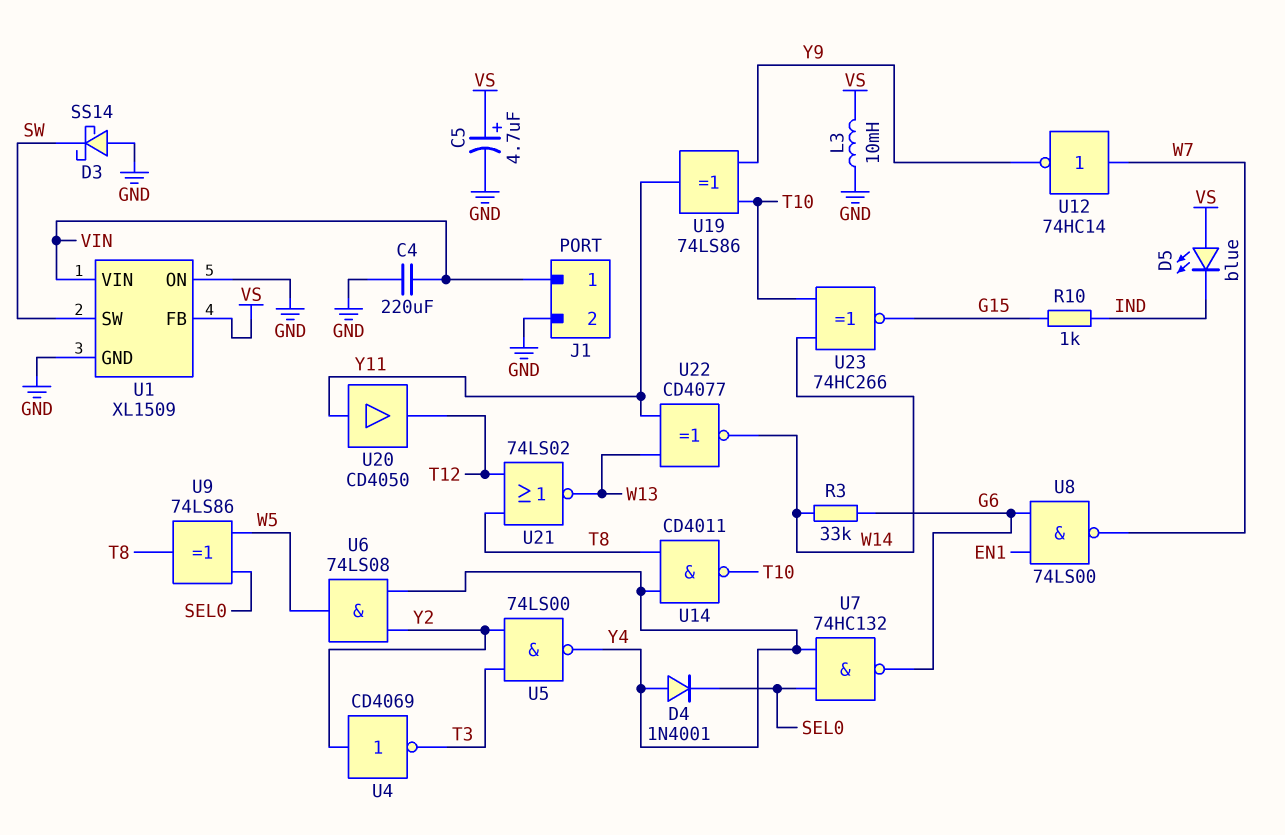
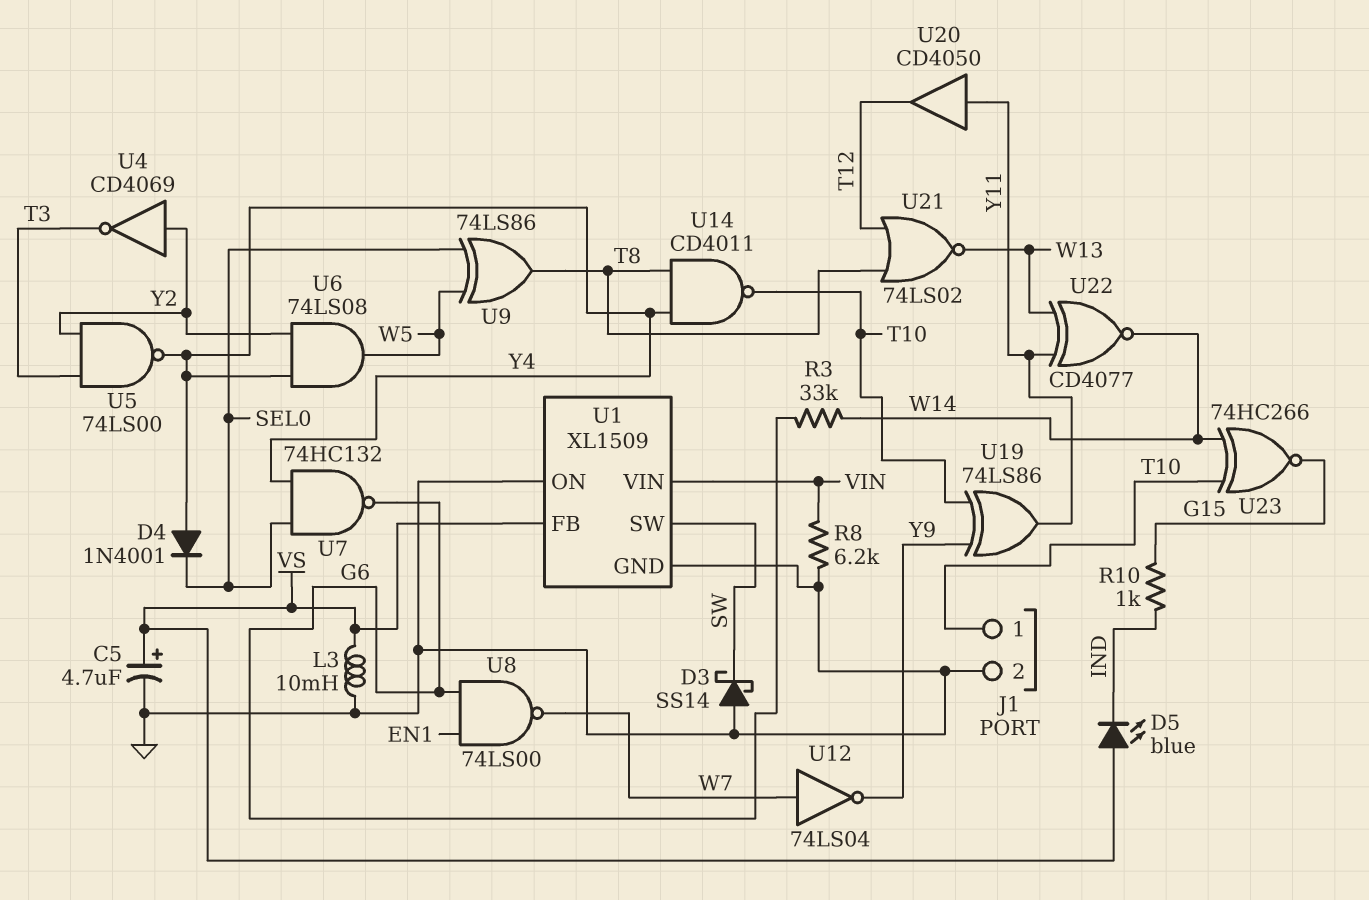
C4: 220uF (GND, VIN) -> none
J1 pin 1: VIN -> T10
R8: none -> 6.2k (GND, VIN)
U12: NOT 74HC14 (in W7, out Y9) -> NOT 74LS04 (in W7, out Y9)

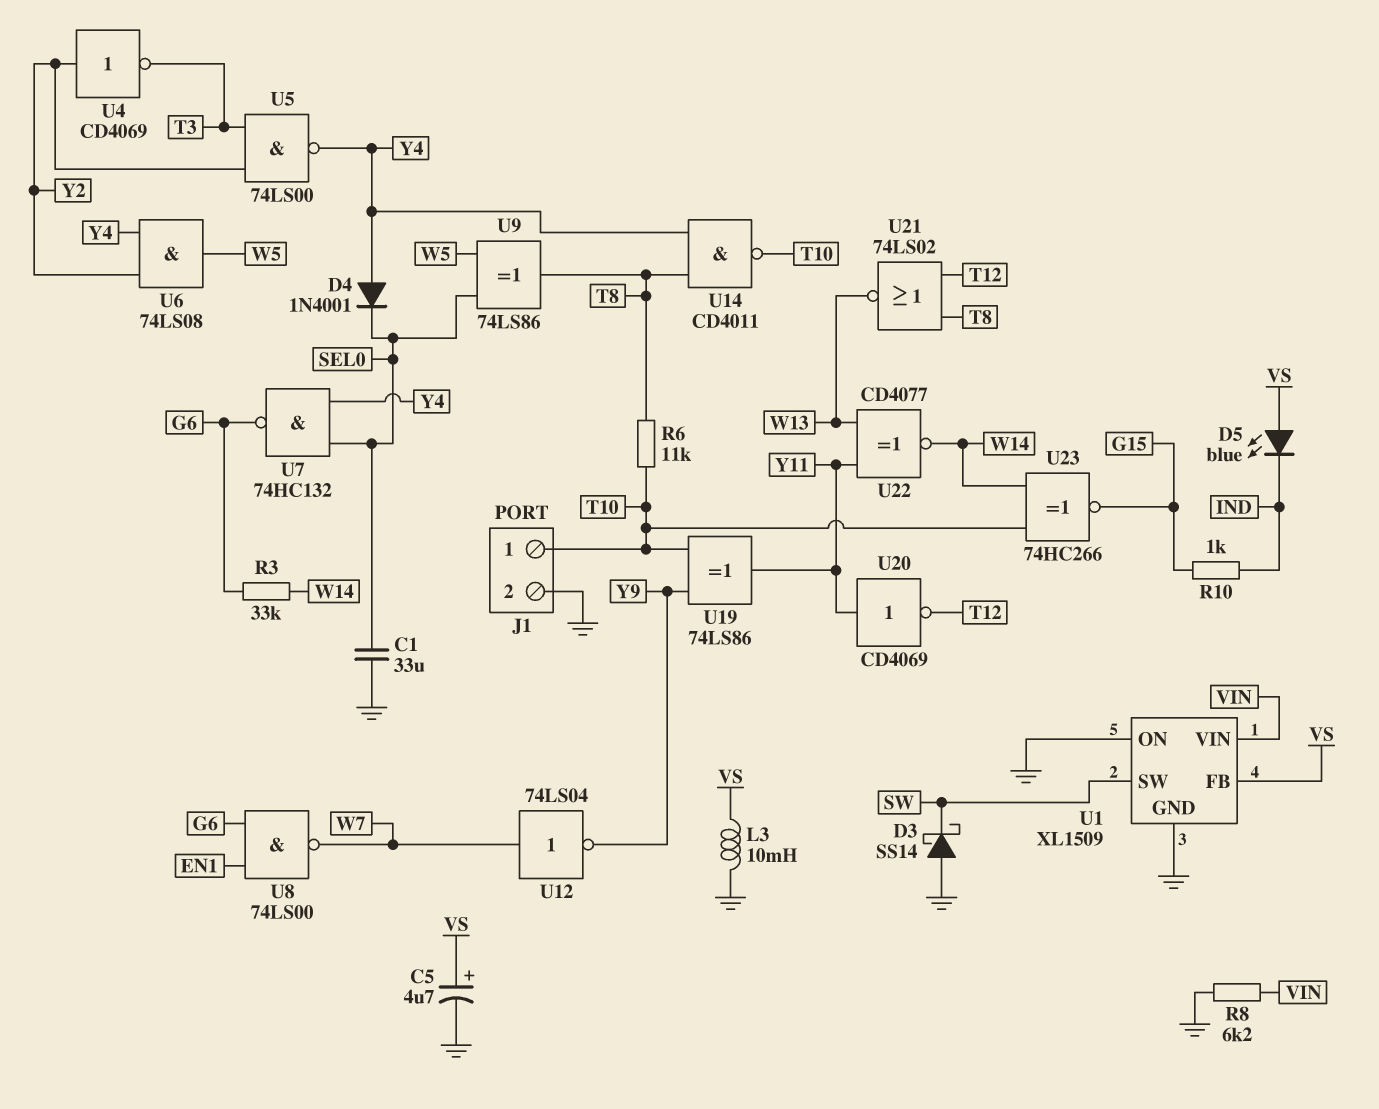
C1: none -> 33uF (GND, SEL0)
R6: none -> 11k (T8, T10)
U20: buffer CD4050 (in Y11, out T12) -> NOT CD4069 (in Y11, out T12)

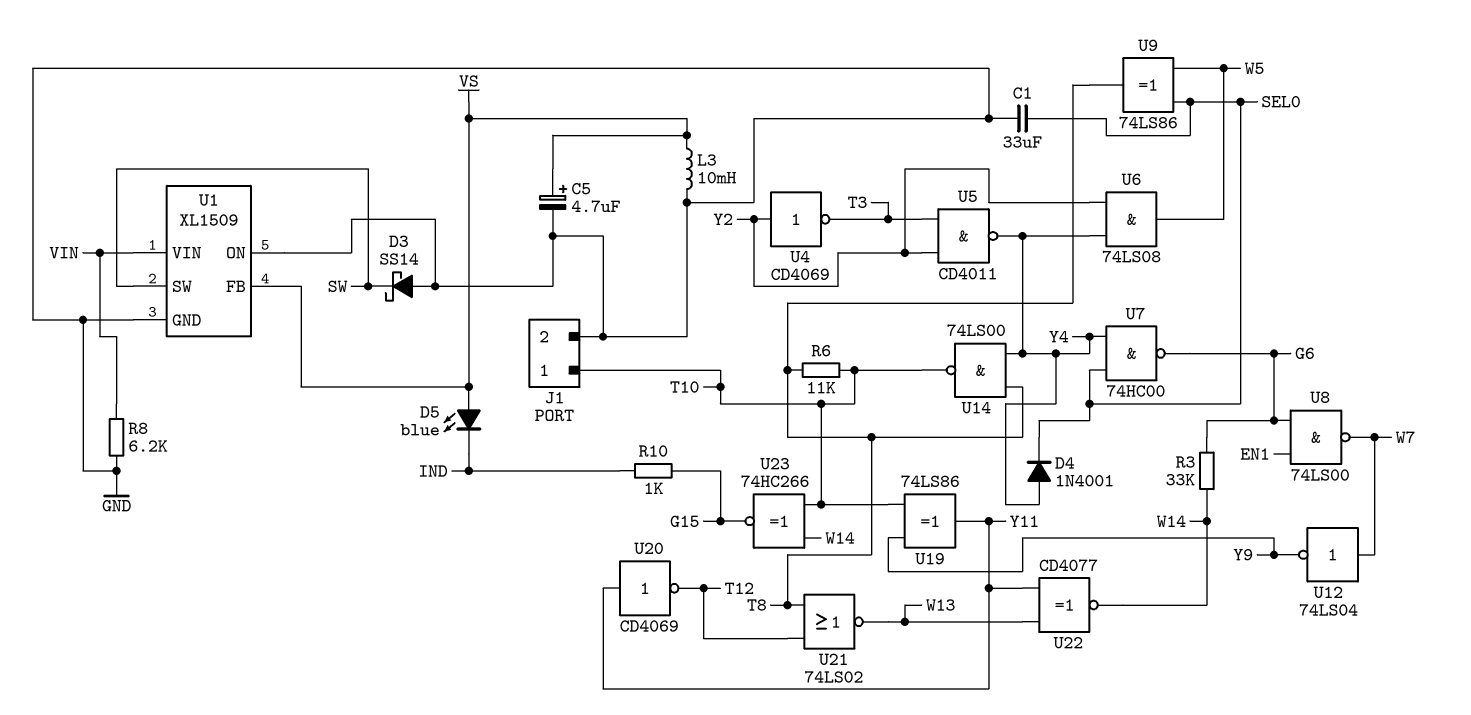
U5: NAND 74LS00 (in T3, in Y2, out Y4) -> NAND CD4011 (in T3, in Y2, out Y4)
U7: NAND 74HC132 (in SEL0, in Y4, out G6) -> NAND 74HC00 (in SEL0, in Y4, out G6)
U14: NAND CD4011 (in T8, in Y4, out T10) -> NAND 74LS00 (in T8, in Y4, out T10)

